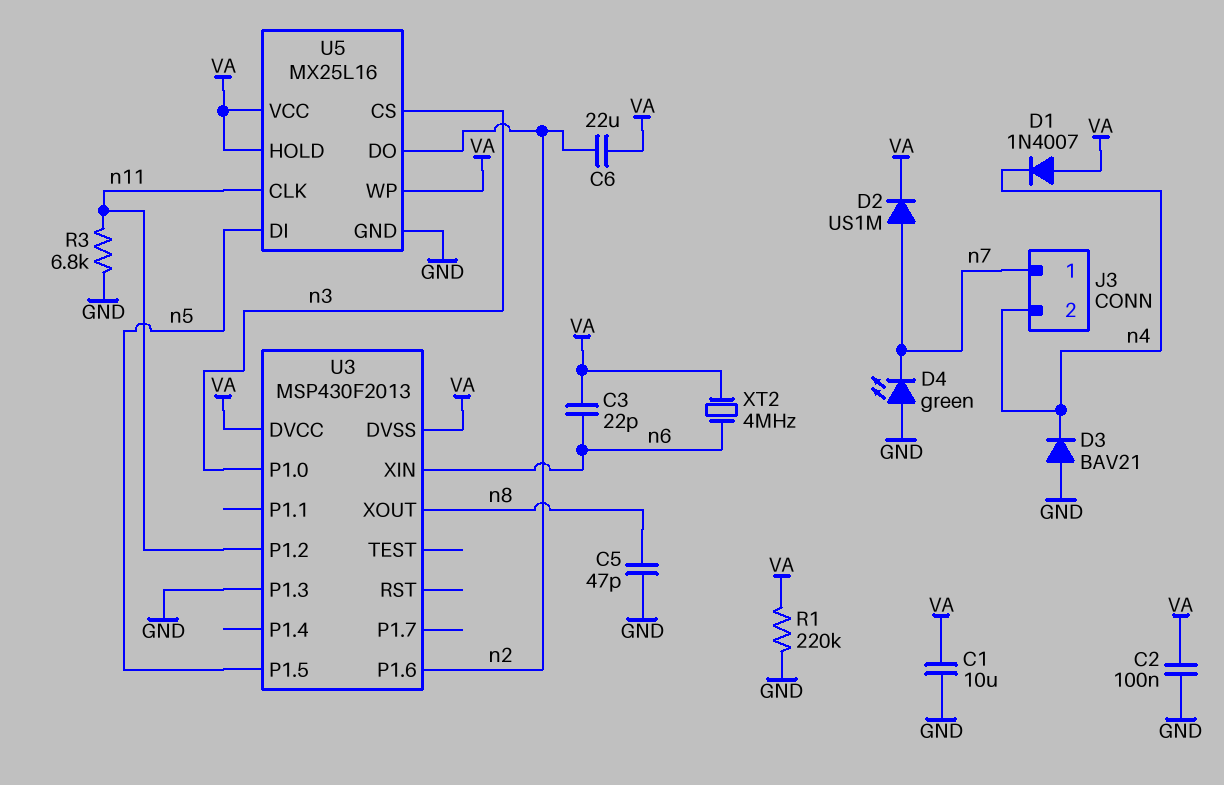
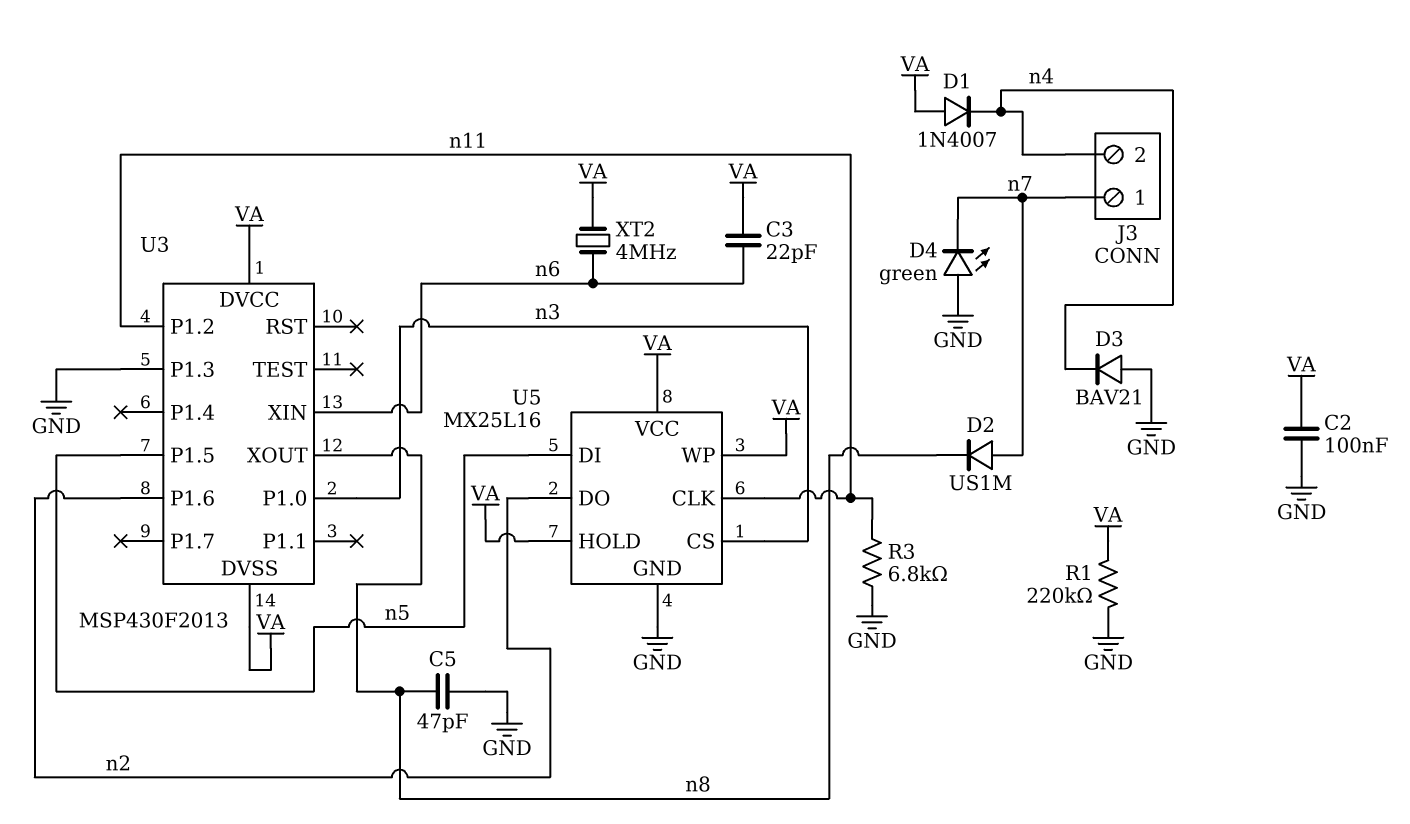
C1: 10uF (GND, VA) -> none
C6: 22uF (VA, n2) -> none
D2: diode US1M (A n7, K VA) -> diode US1M (A n7, K n8)

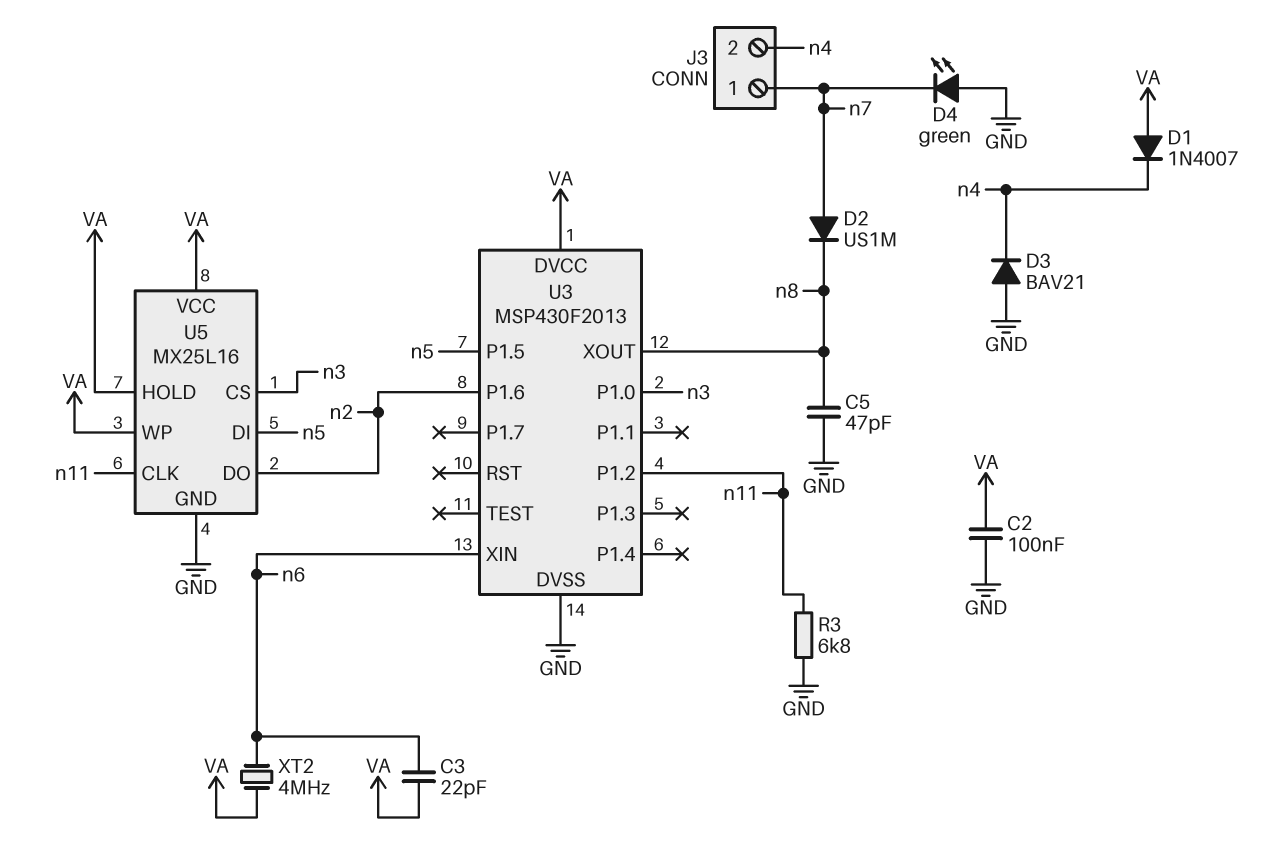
R1: 220k (GND, VA) -> none
U3 pin DVSS: VA -> GND
U3 pin P1.3: GND -> none

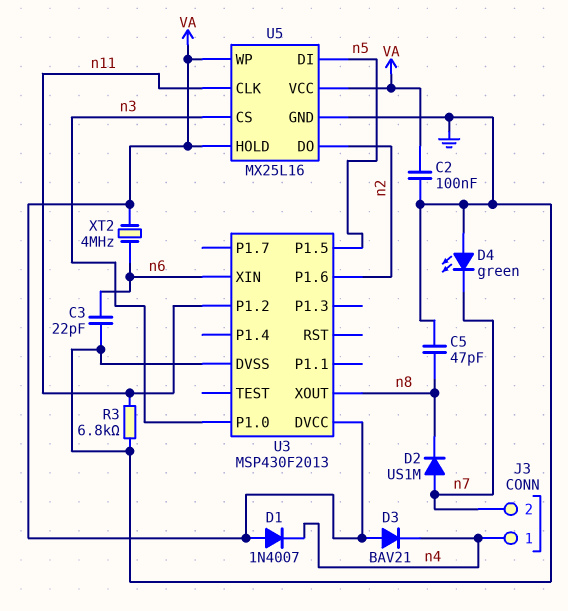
C3: 22pF (VA, n6) -> 22pF (GND, n6)
D3: diode BAV21 (A GND, K n4) -> diode BAV21 (A VA, K n4)
J3 pin 1: n7 -> n4
J3 pin 2: n4 -> n7

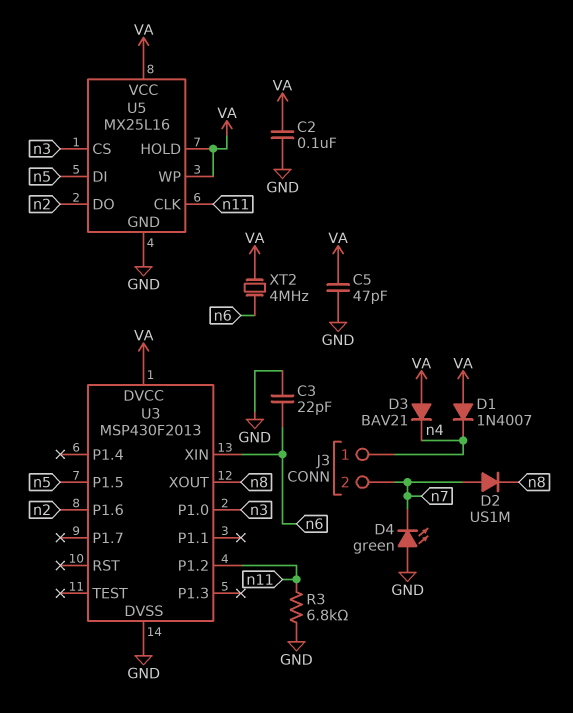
C5: 47pF (GND, n8) -> 47pF (GND, VA)

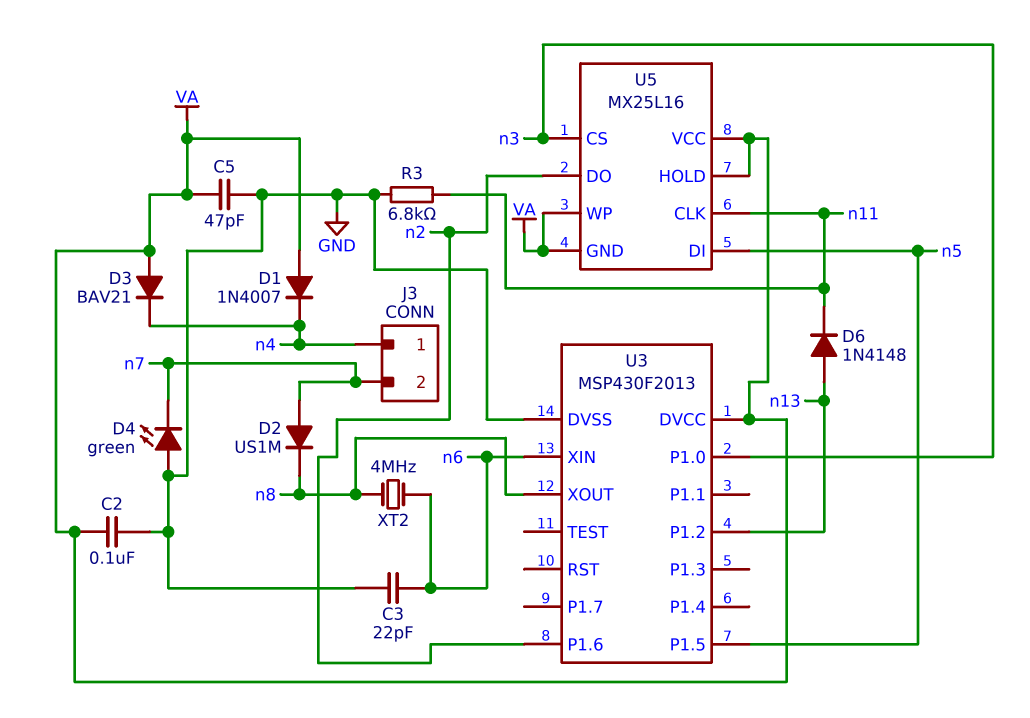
D6: none -> diode 1N4148 (A n13, K n11)
U3 pin P1.2: n11 -> n13
U5 pin GND: GND -> VA
XT2: 4MHz (VA, n6) -> 4MHz (n6, n8)

